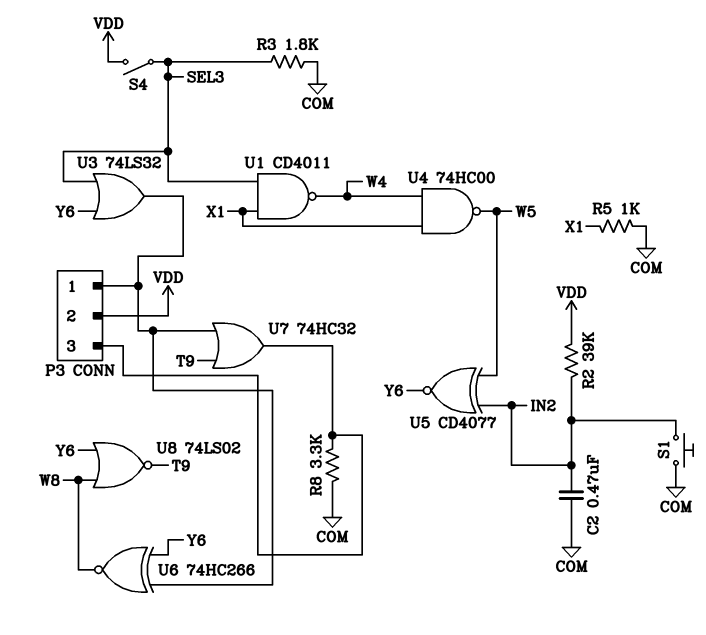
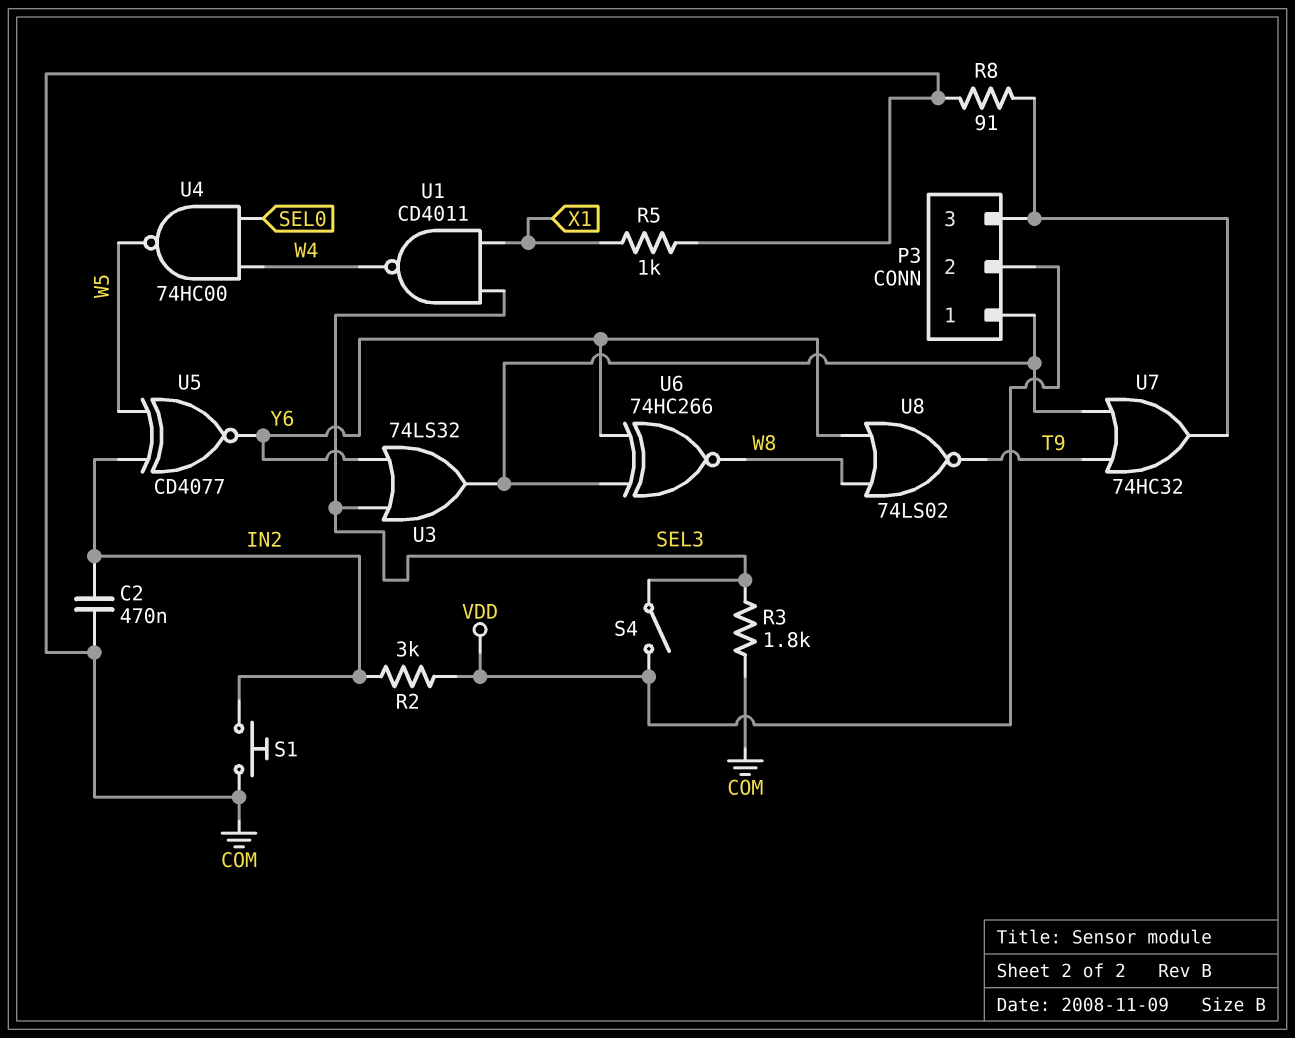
R2: 39k (IN2, VDD) -> 3k (IN2, VDD)
R8: 3.3k (COM, P3/3) -> 91 (COM, P3/3)
U4: NAND 74HC00 (in W4, in X1, out W5) -> NAND 74HC00 (in SEL0, in W4, out W5)

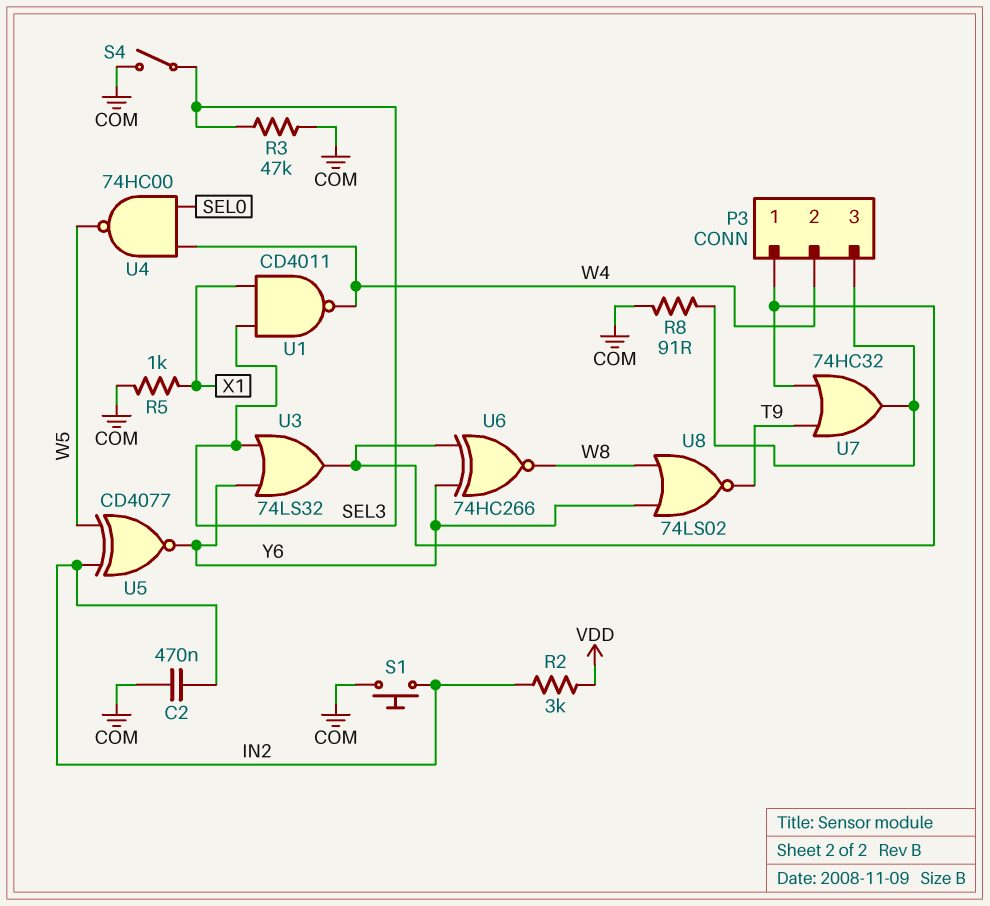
P3 pin 2: VDD -> W4
R3: 1.8k (COM, SEL3) -> 47k (COM, SEL3)
S4: switch (SEL3, VDD) -> switch (COM, SEL3)

